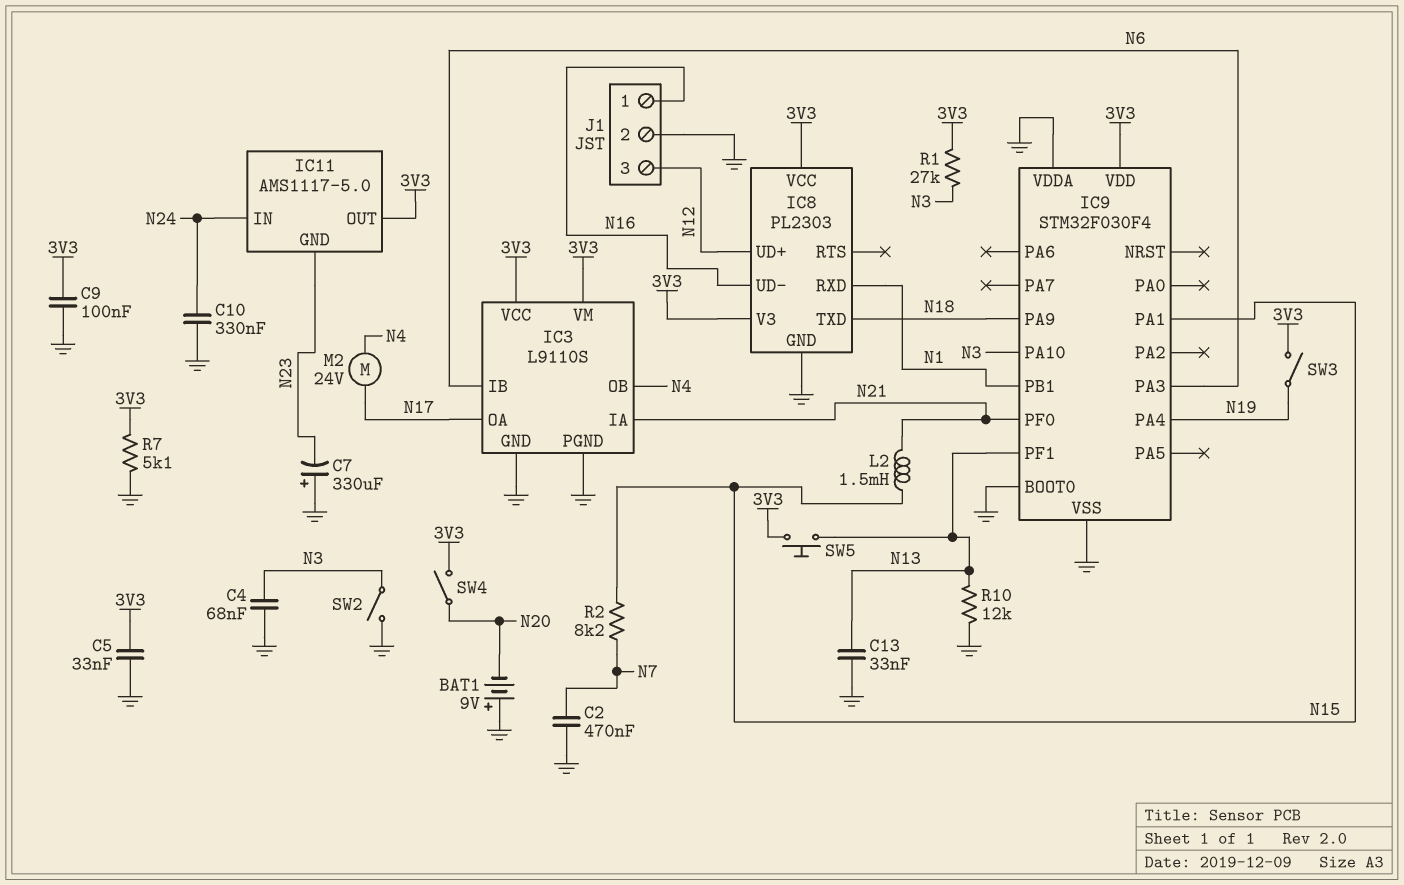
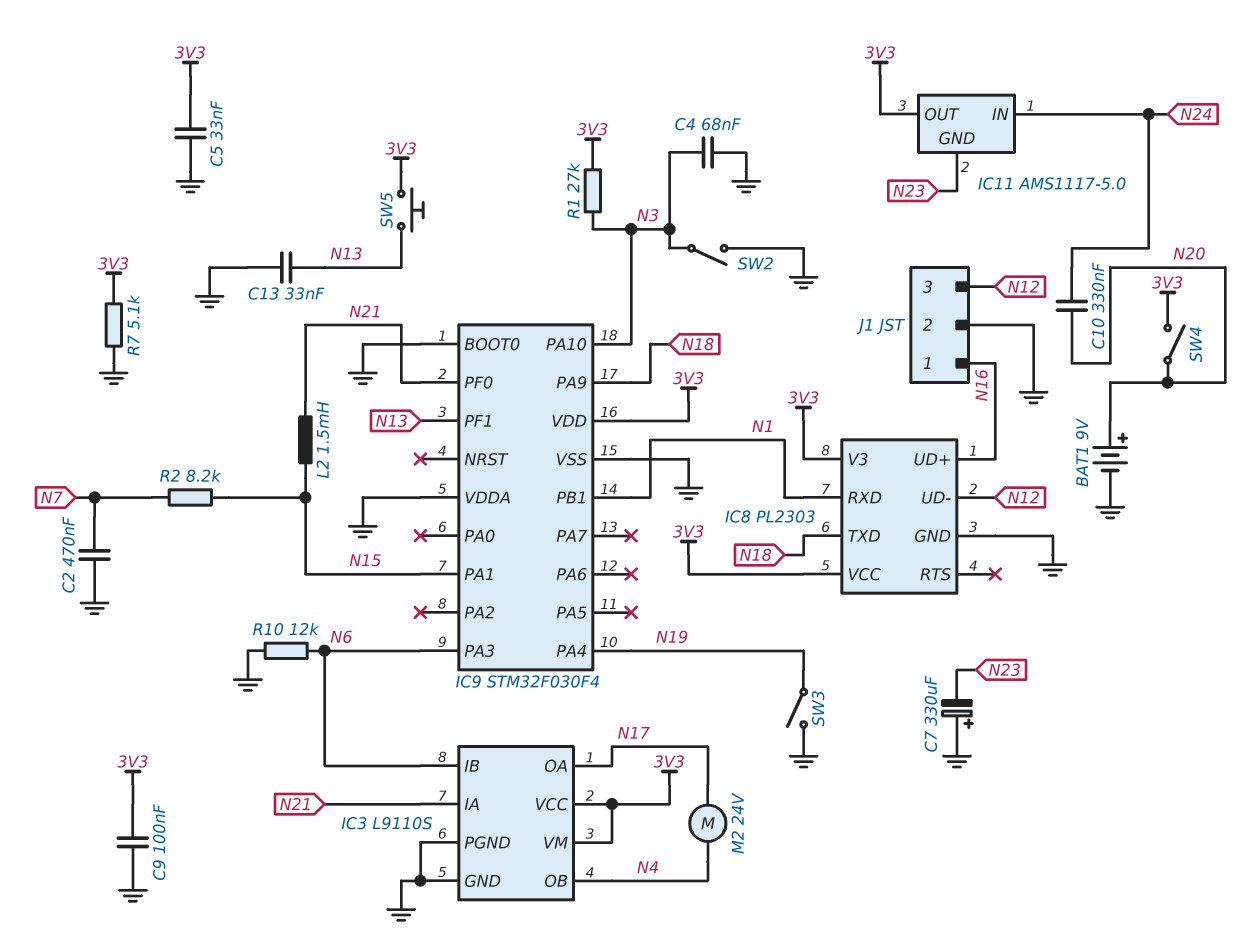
BAT1: 9V (plus GND, minus N20) -> 9V (plus N20, minus GND)
C10: 330nF (GND, N24) -> 330nF (N20, N24)
IC8 pin UD+: N12 -> N16
IC8 pin UD-: N16 -> N12
R10: 12k (GND, N13) -> 12k (GND, N6)
SW3: switch (3V3, N19) -> switch (GND, N19)

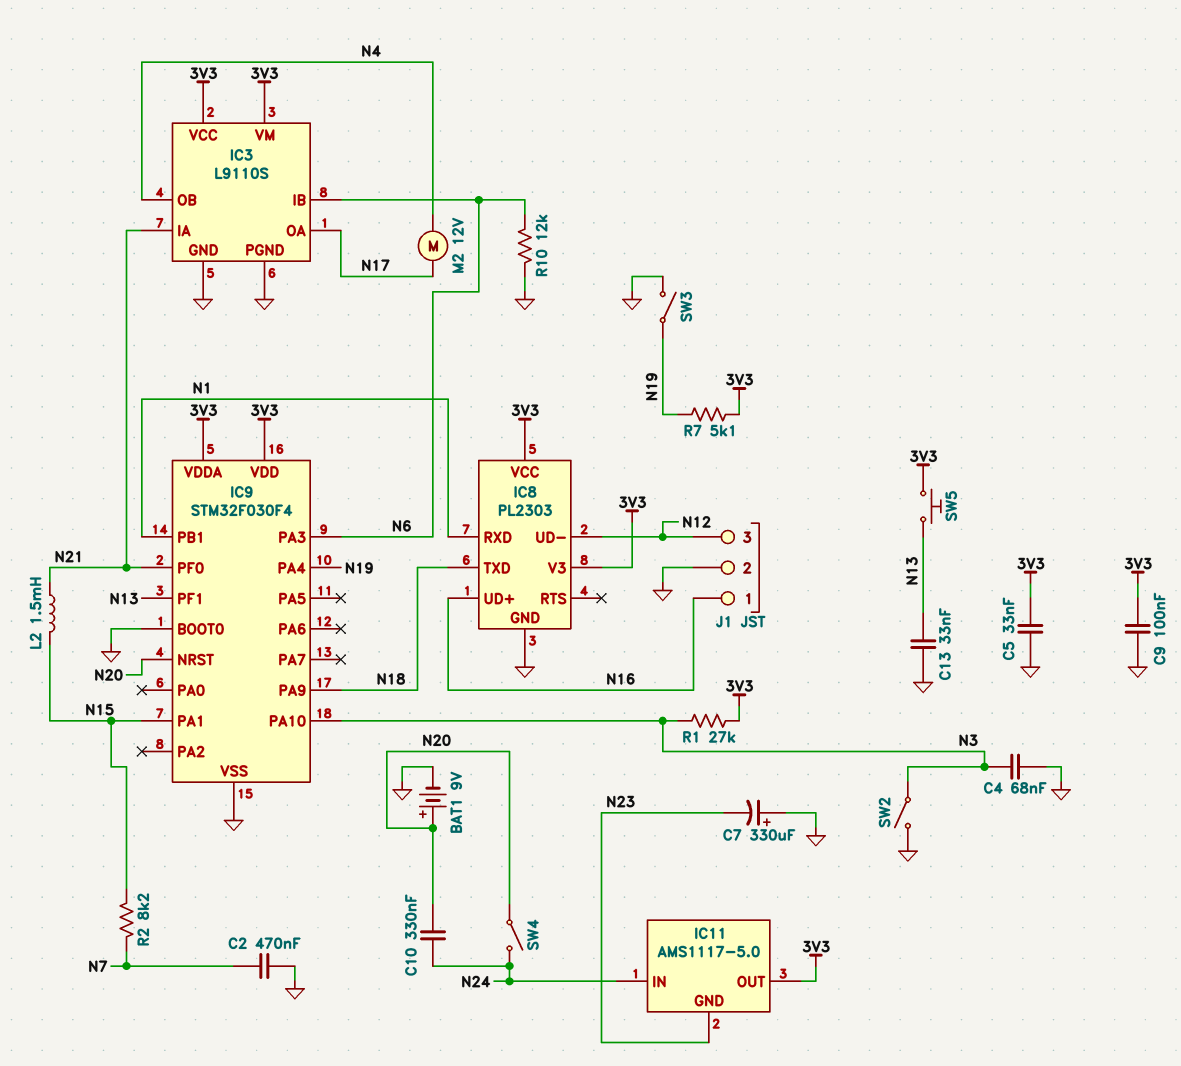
IC9 pin NRST: none -> N20
IC9 pin VDDA: GND -> 3V3
M2: motor 24V (N4, N17) -> motor 12V (N4, N17)
R7: 5.1k (3V3, GND) -> 5.1k (3V3, N19)
SW4: switch (3V3, N20) -> switch (N20, N24)

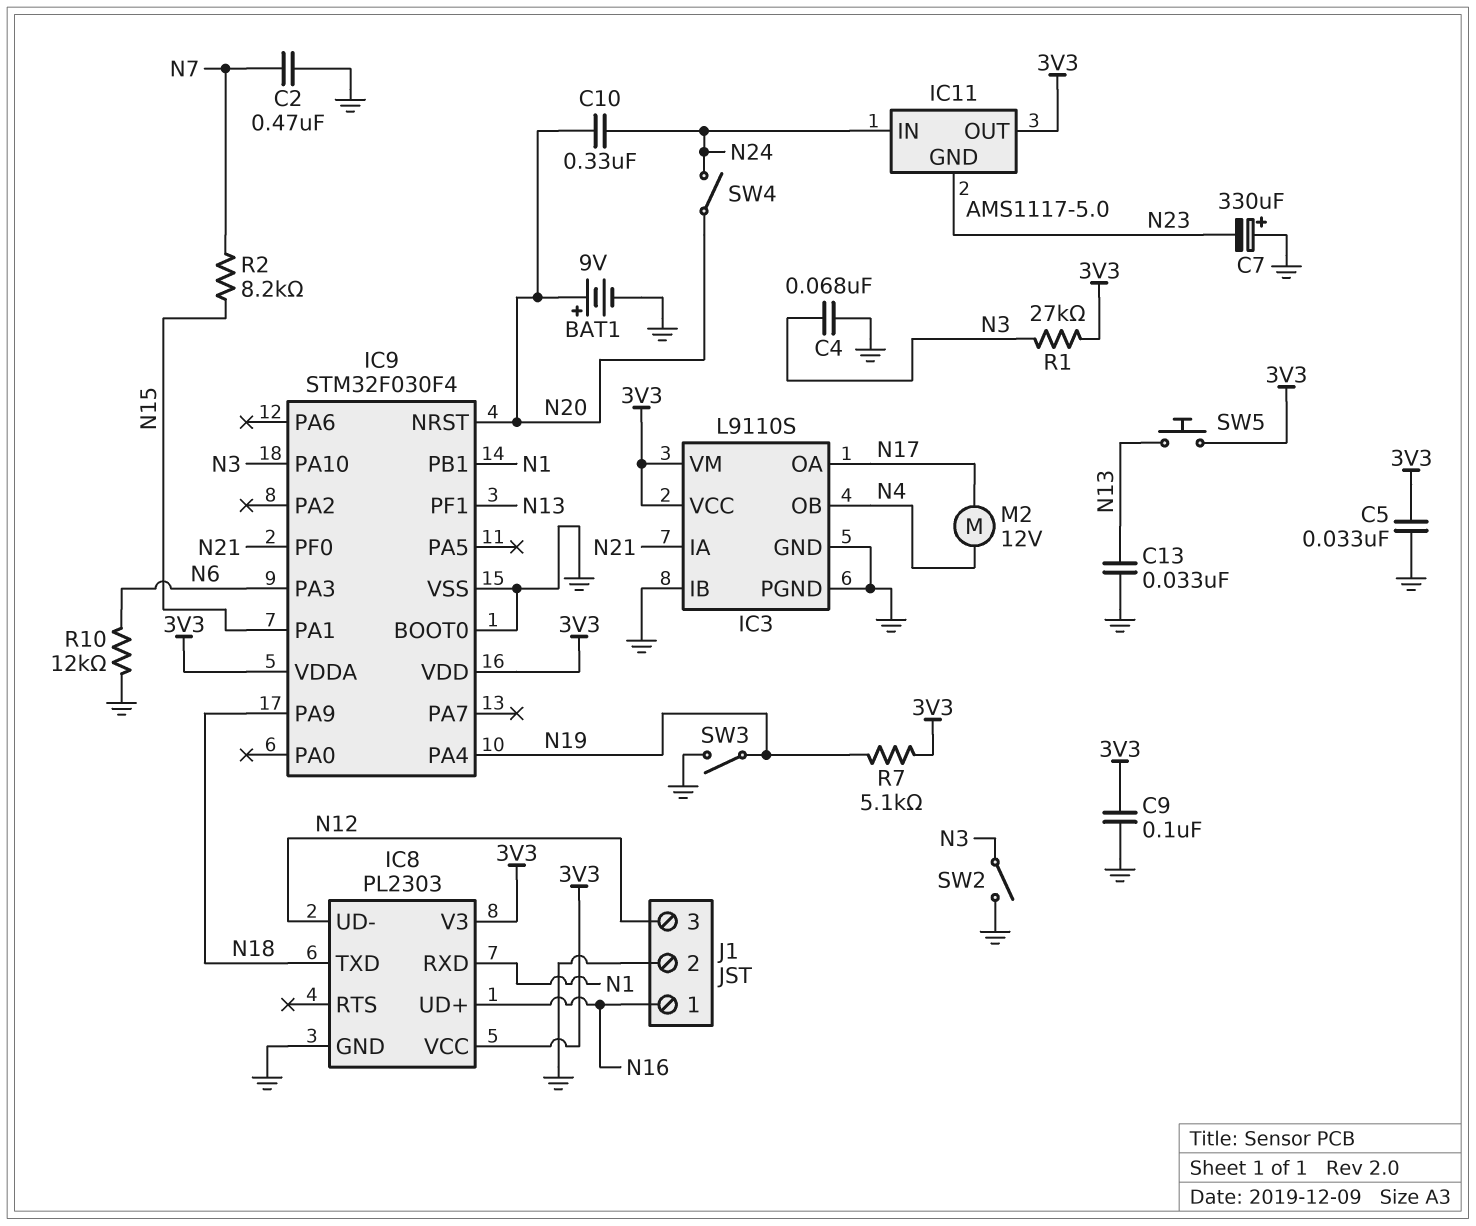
IC3 pin IB: N6 -> GND
L2: 1.5mH (N15, N21) -> none

